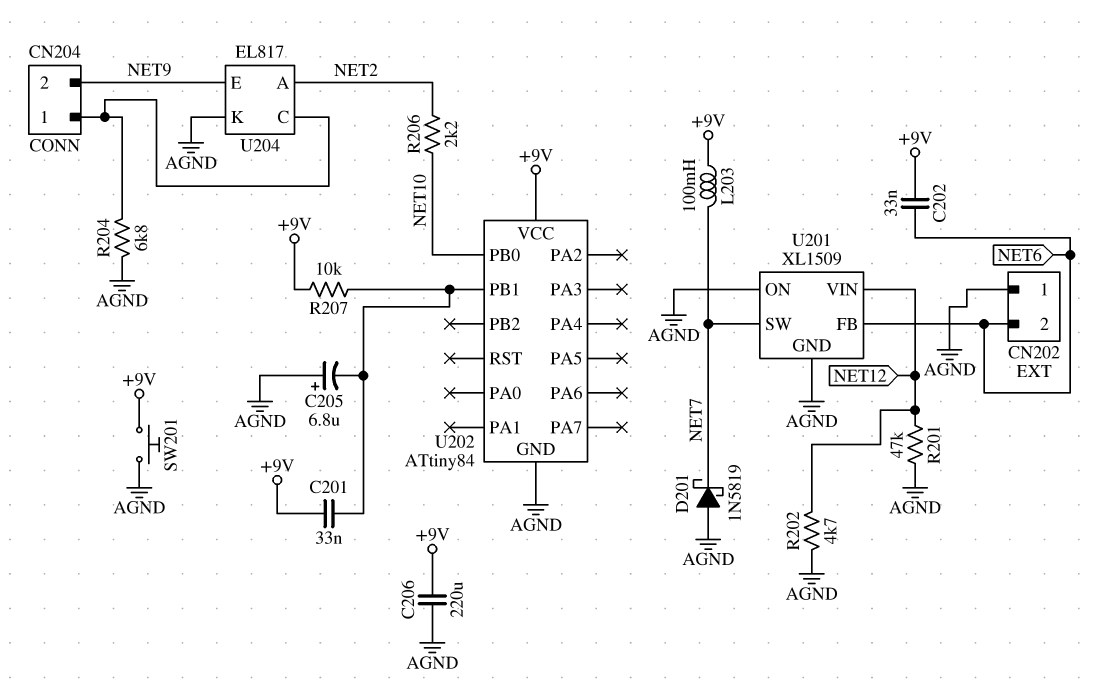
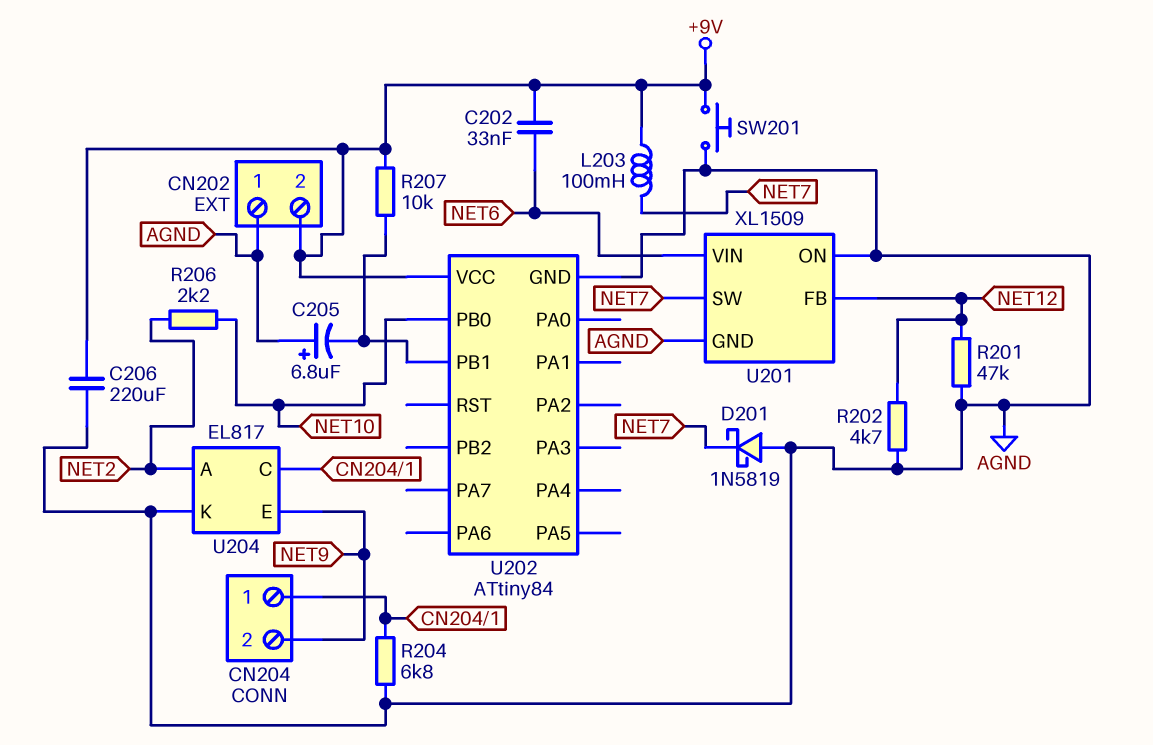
C201: 33nF (+9V, U202/PB1) -> none
CN202 pin 2: NET6 -> +9V
U201 pin FB: NET6 -> NET12
U201 pin VIN: NET12 -> NET6

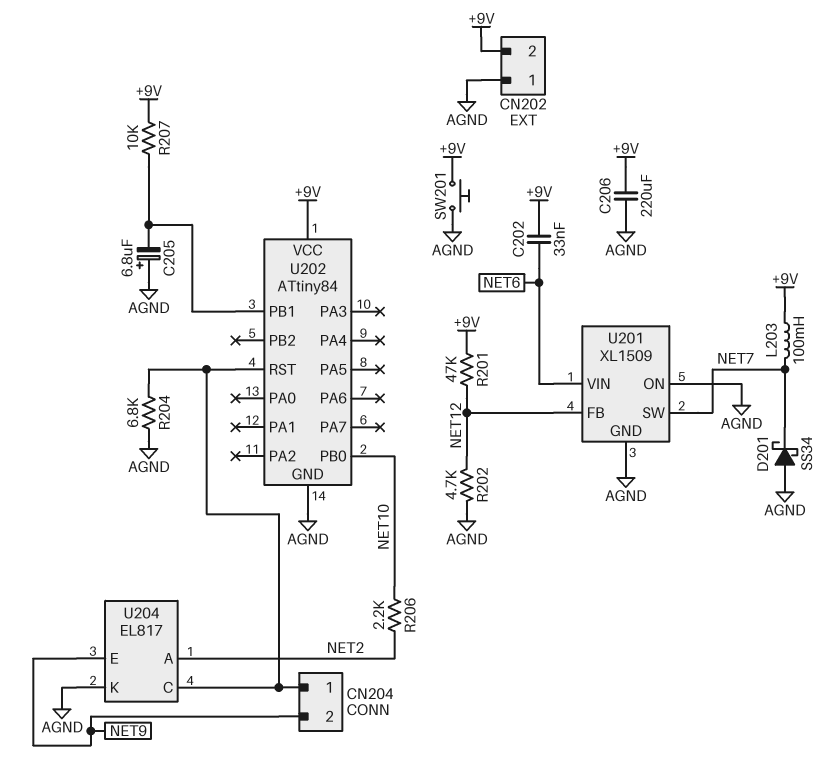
D201: schottky 1N5819 (A AGND, K NET7) -> schottky SS34 (A AGND, K NET7)
R201: 47k (AGND, NET12) -> 47k (+9V, NET12)
U202 pin RST: none -> CN204/1

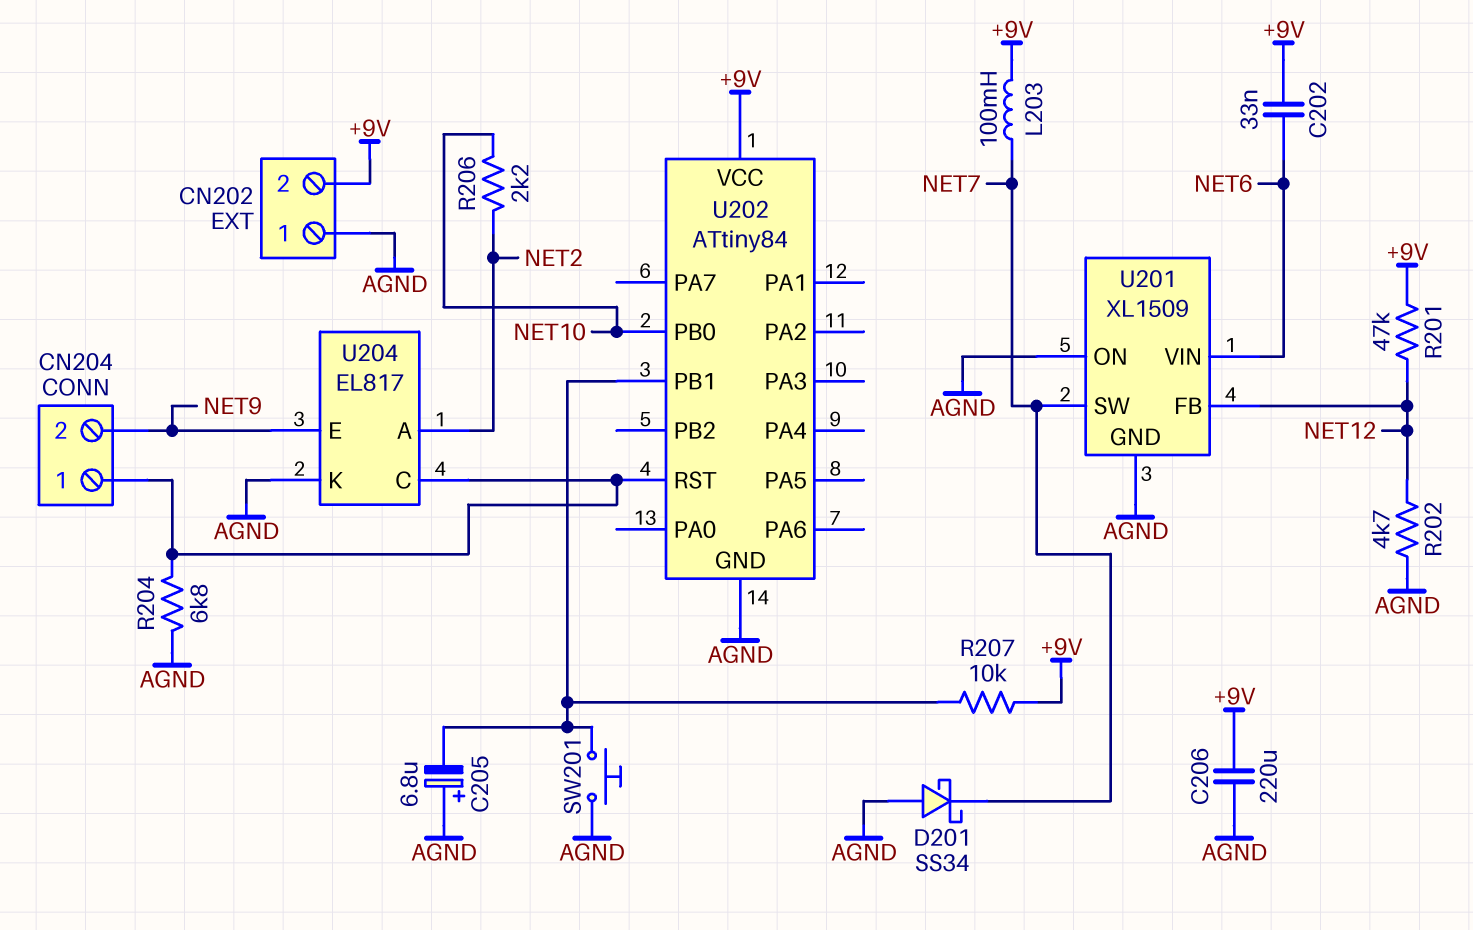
SW201: button (+9V, AGND) -> button (AGND, U202/PB1)

